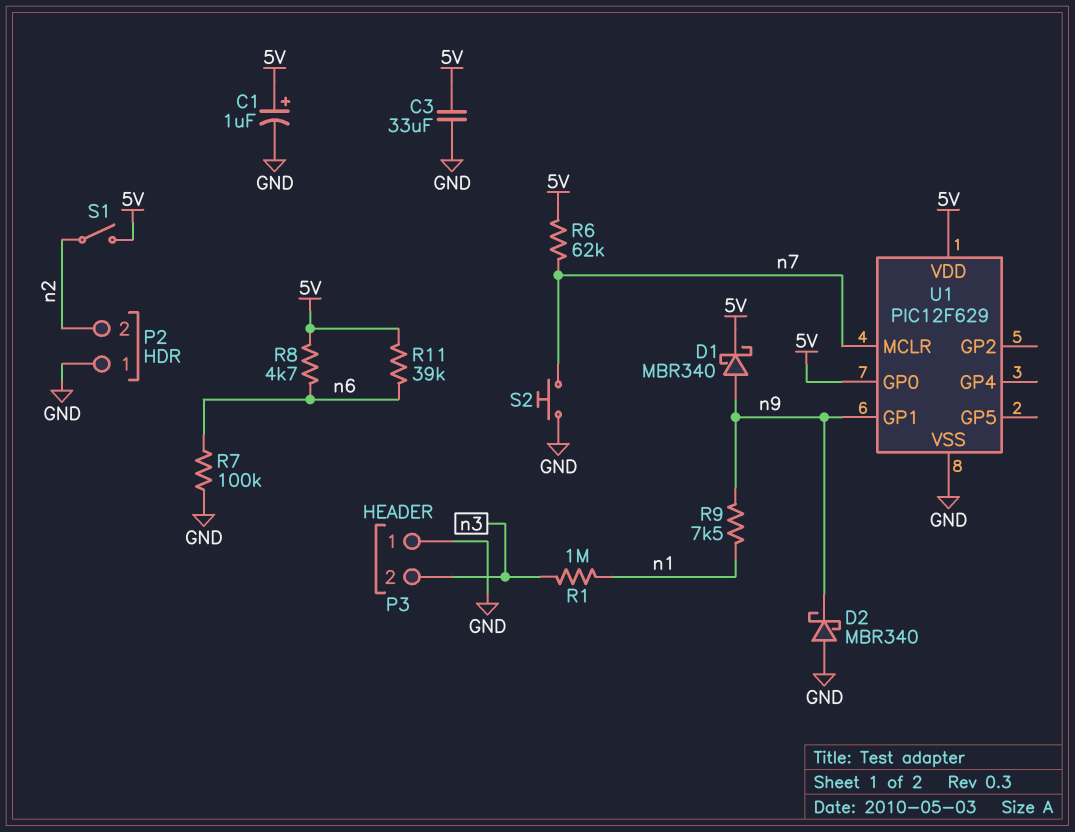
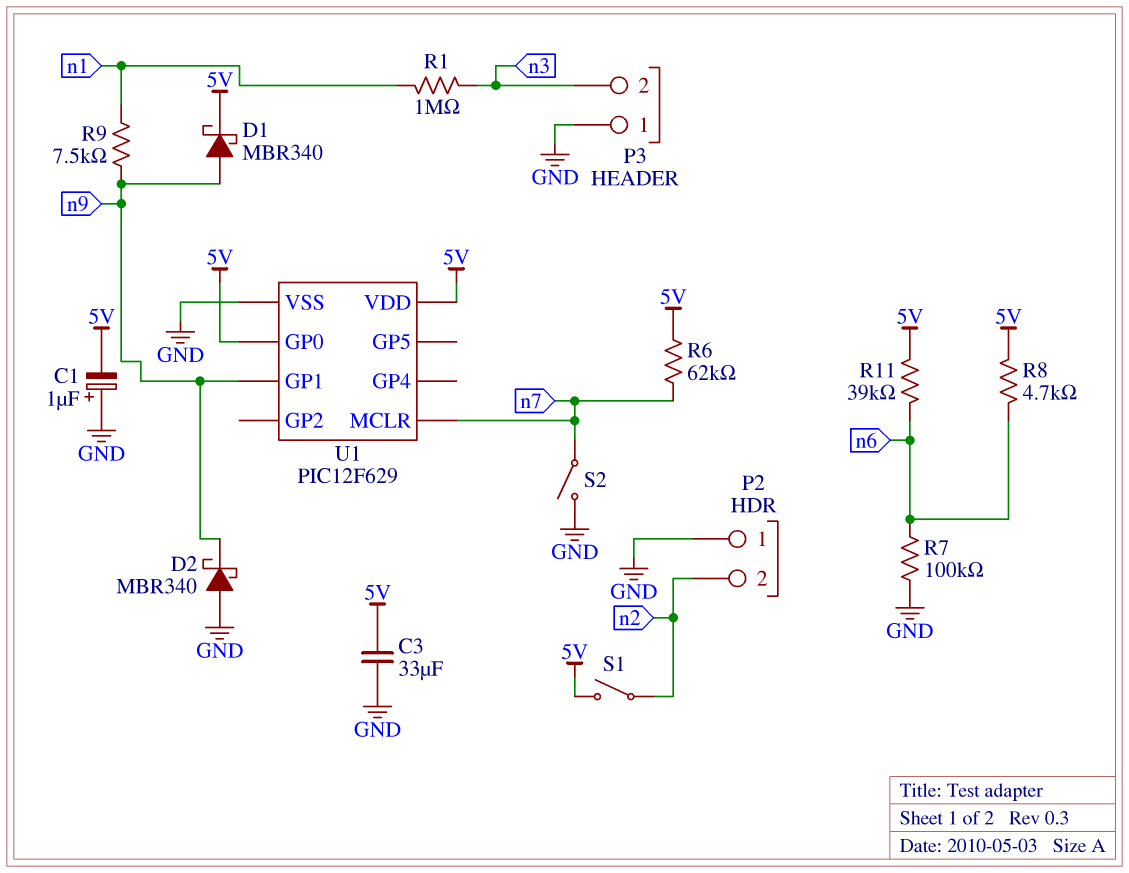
C1: 1uF (plus 5V, minus GND) -> 1uF (plus GND, minus 5V)
S2: button (GND, n7) -> switch (GND, n7)

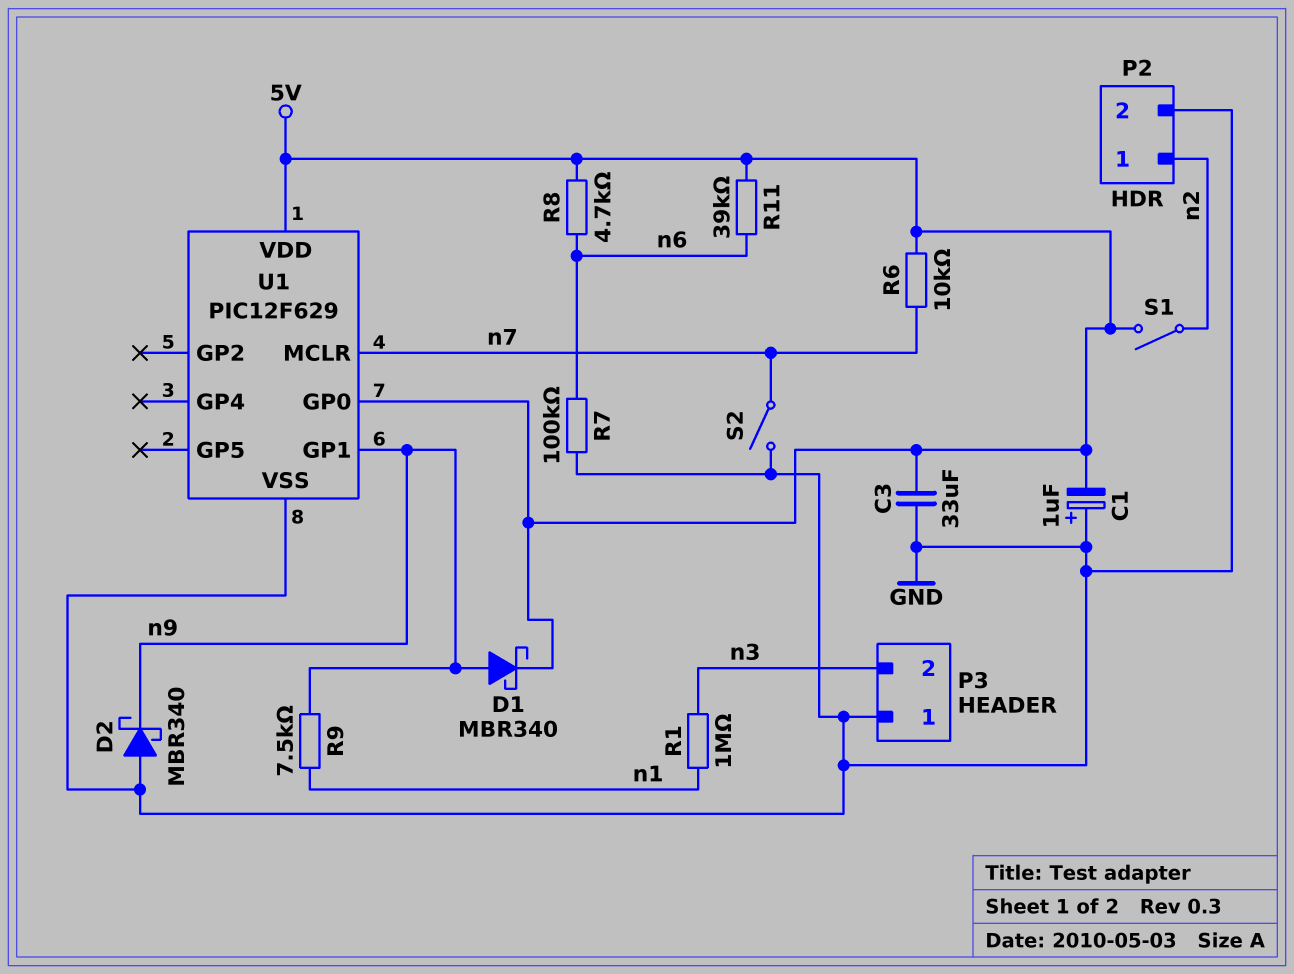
P2 pin 1: GND -> n2
P2 pin 2: n2 -> GND
R6: 62k (5V, n7) -> 10k (5V, n7)

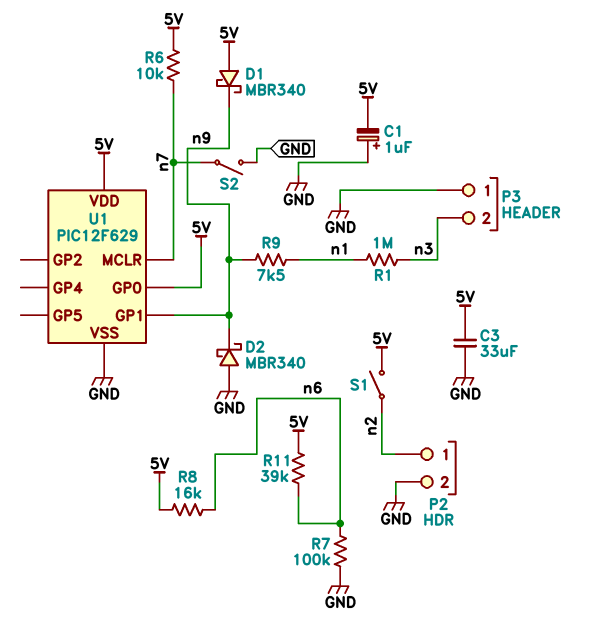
D1: schottky MBR340 (A n9, K 5V) -> schottky MBR340 (A 5V, K n9)
R8: 4.7k (5V, n6) -> 16k (5V, n6)

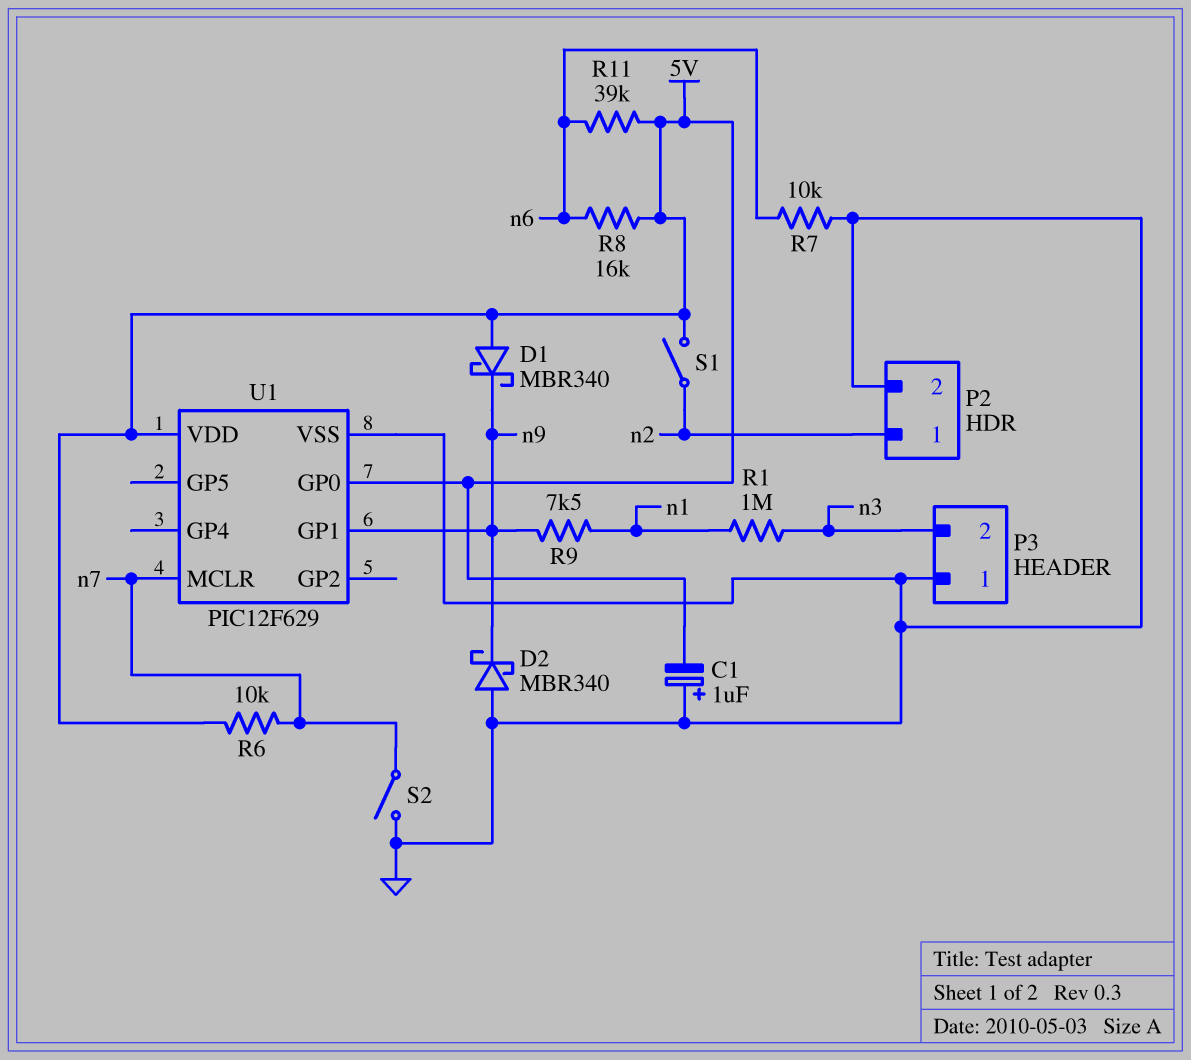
C3: 33uF (5V, GND) -> none
R7: 100k (GND, n6) -> 10k (GND, n6)

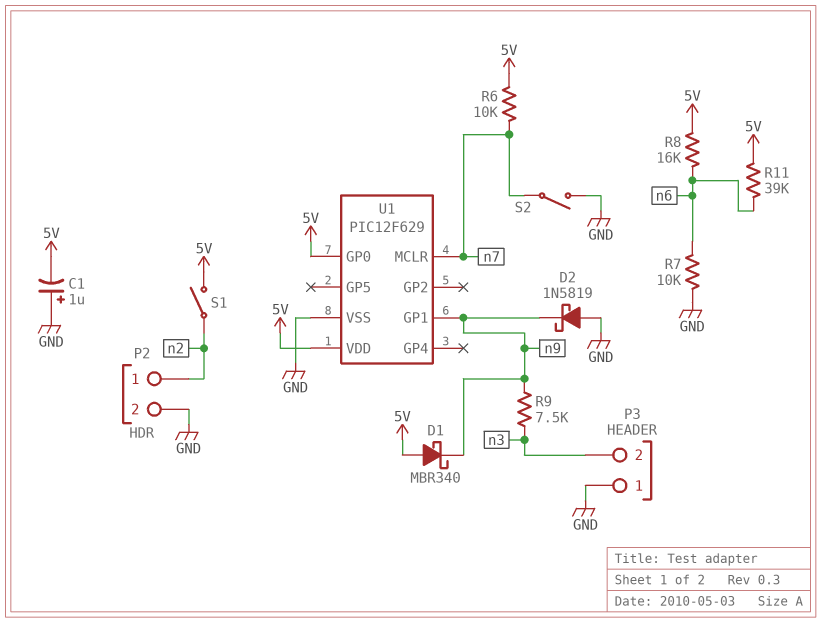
D2: schottky MBR340 (A GND, K n9) -> schottky 1N5819 (A GND, K n9)
R1: 1M (n1, n3) -> none
R9: 7.5k (n1, n9) -> 7.5k (n3, n9)

